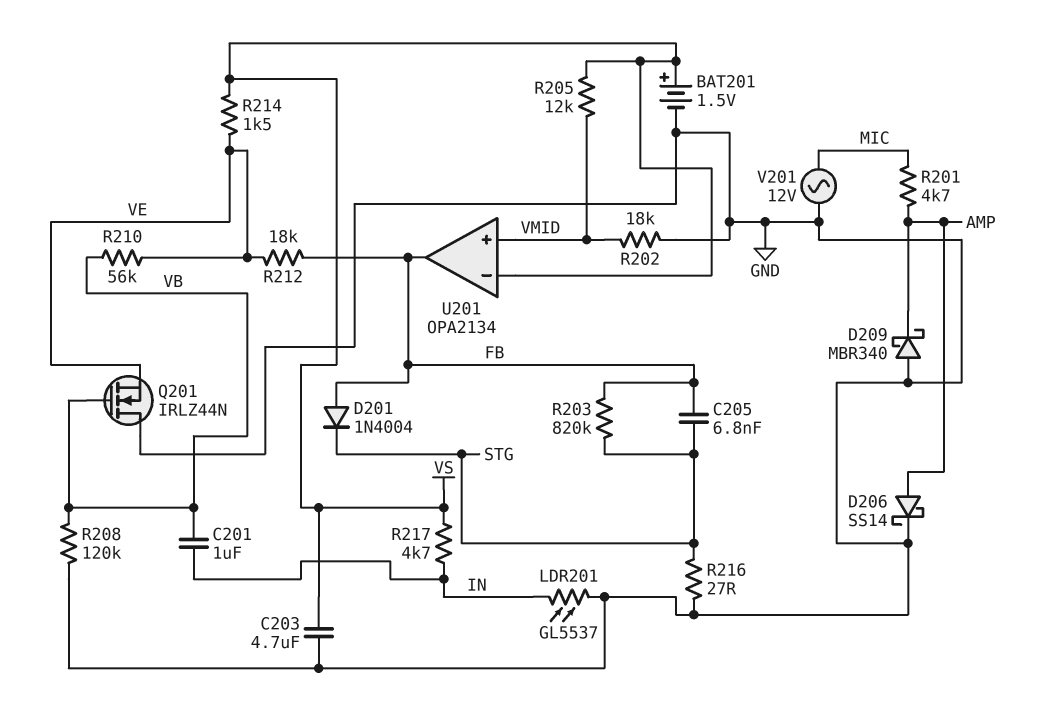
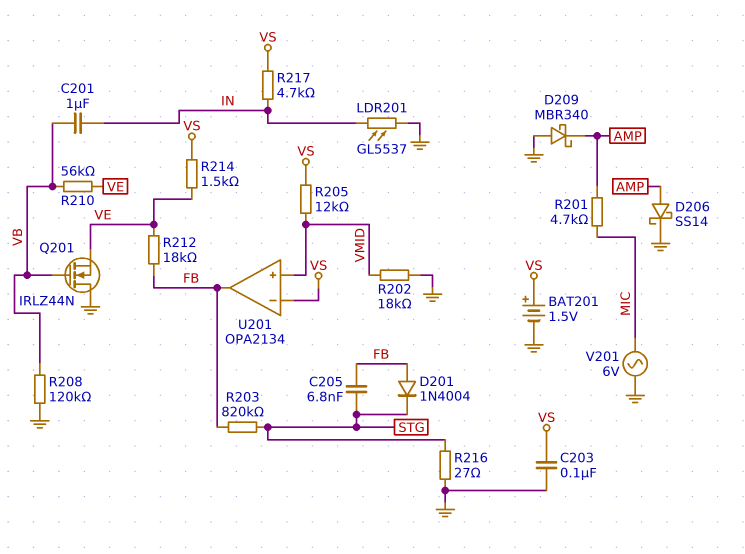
C203: 4.7uF (GND, VS) -> 100nF (GND, VS)
V201: AC 12V (GND, MIC) -> AC 6V (GND, MIC)

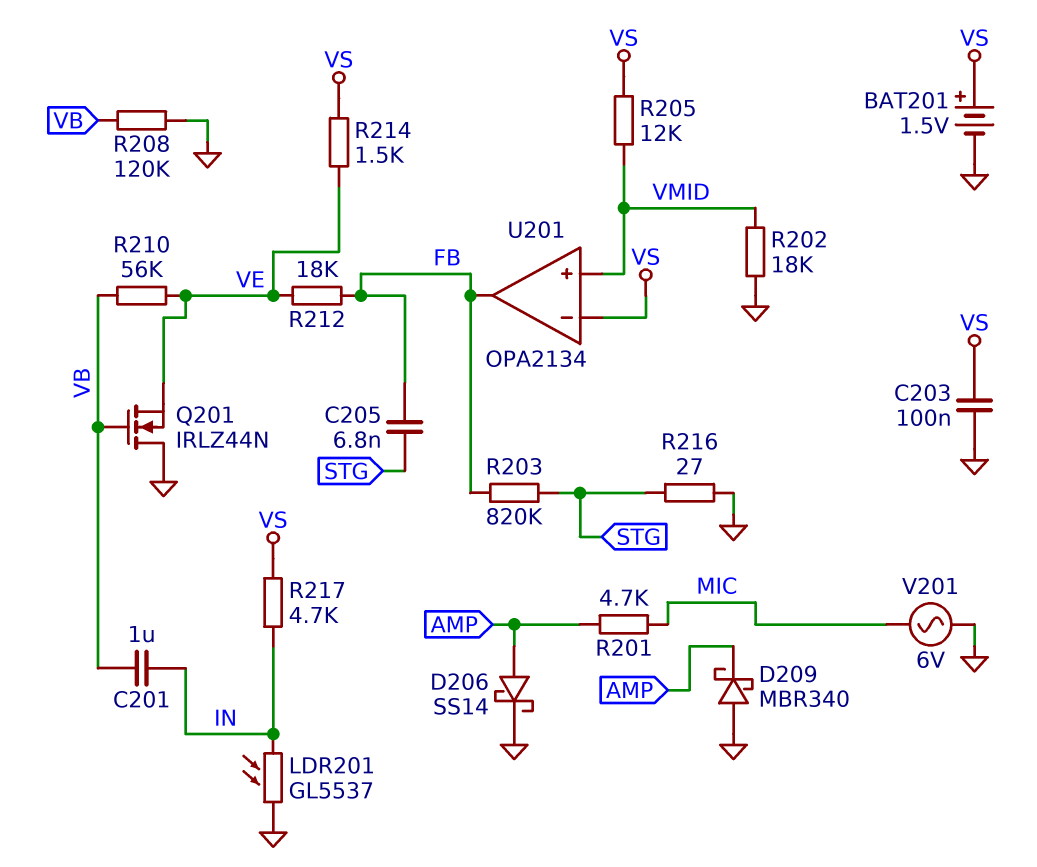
D201: diode 1N4004 (A FB, K STG) -> none

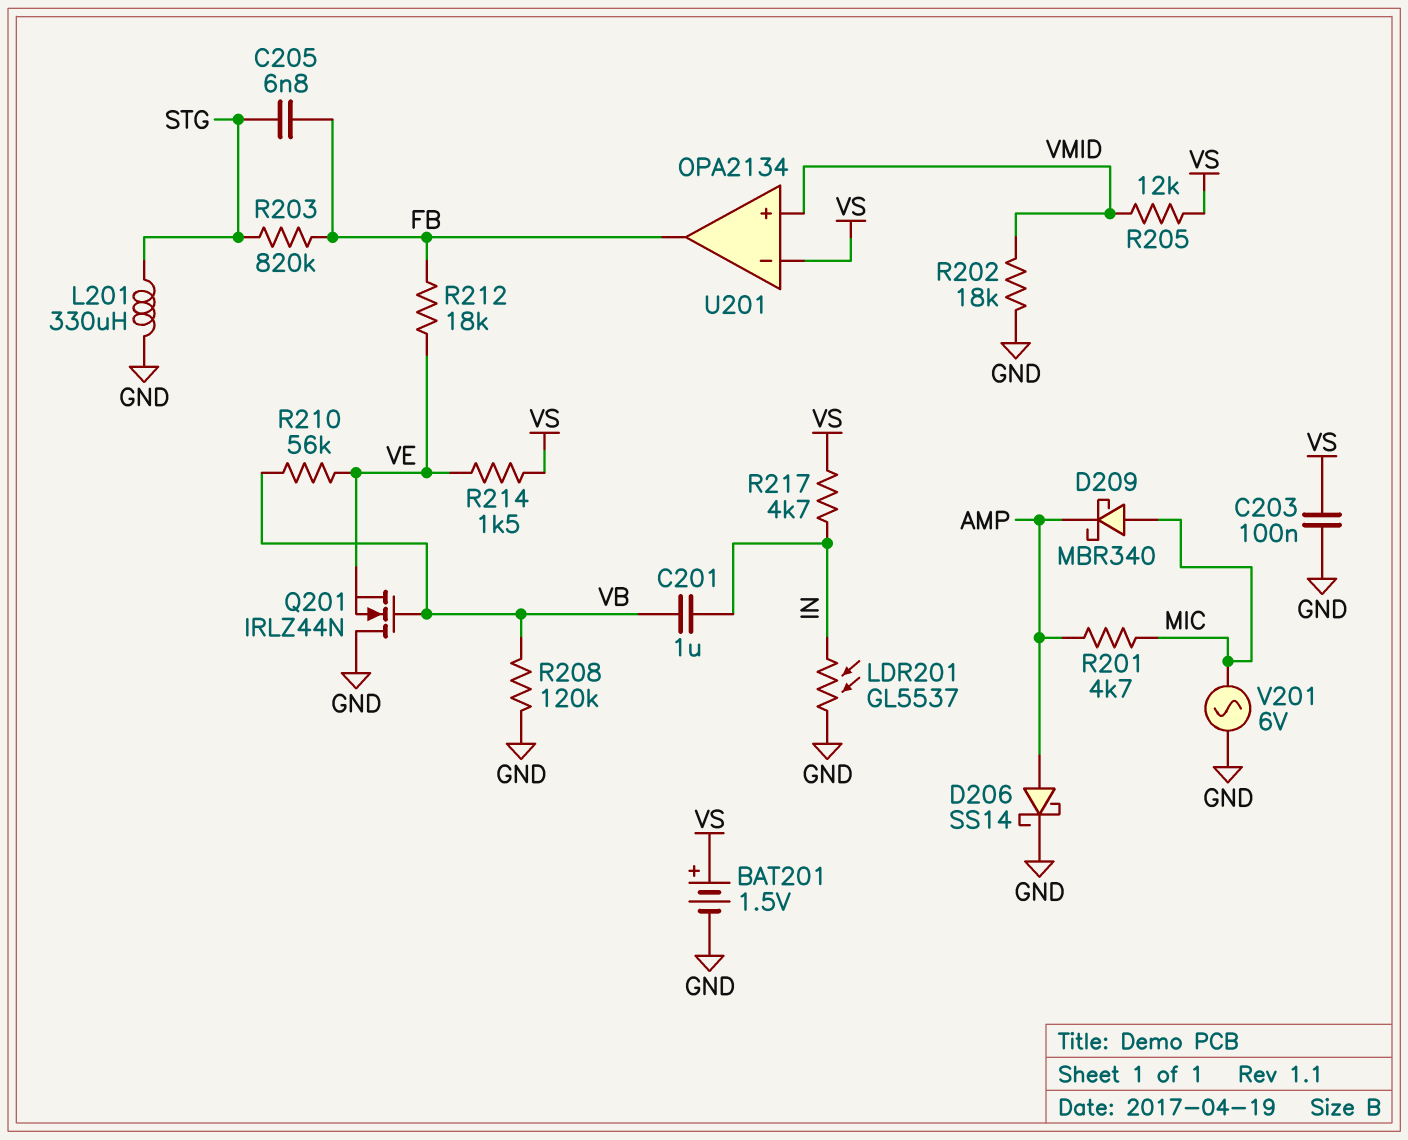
D209: schottky MBR340 (A GND, K AMP) -> schottky MBR340 (A MIC, K AMP)
L201: none -> 330uH (GND, STG)
R216: 27 (GND, STG) -> none

